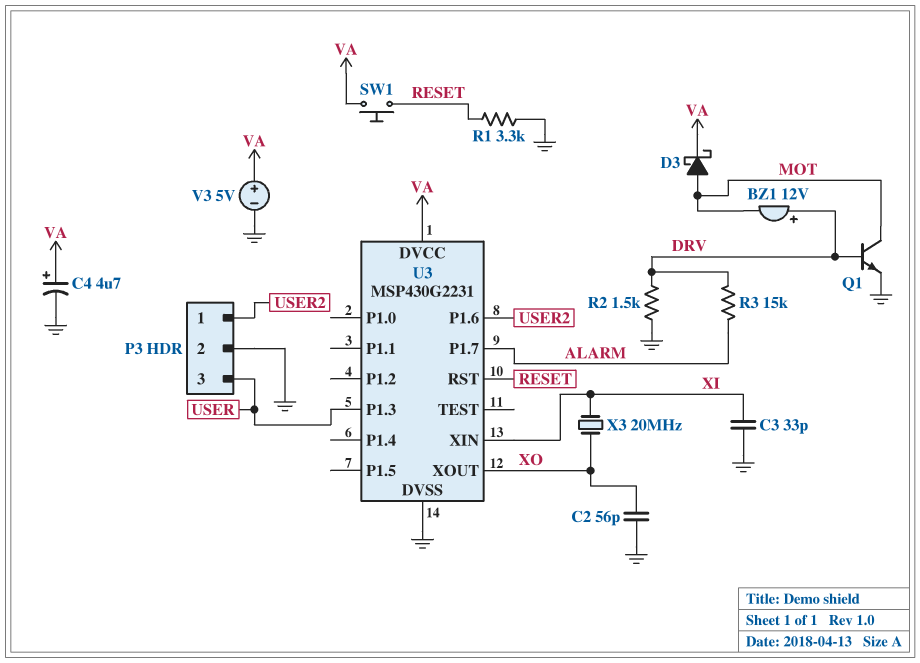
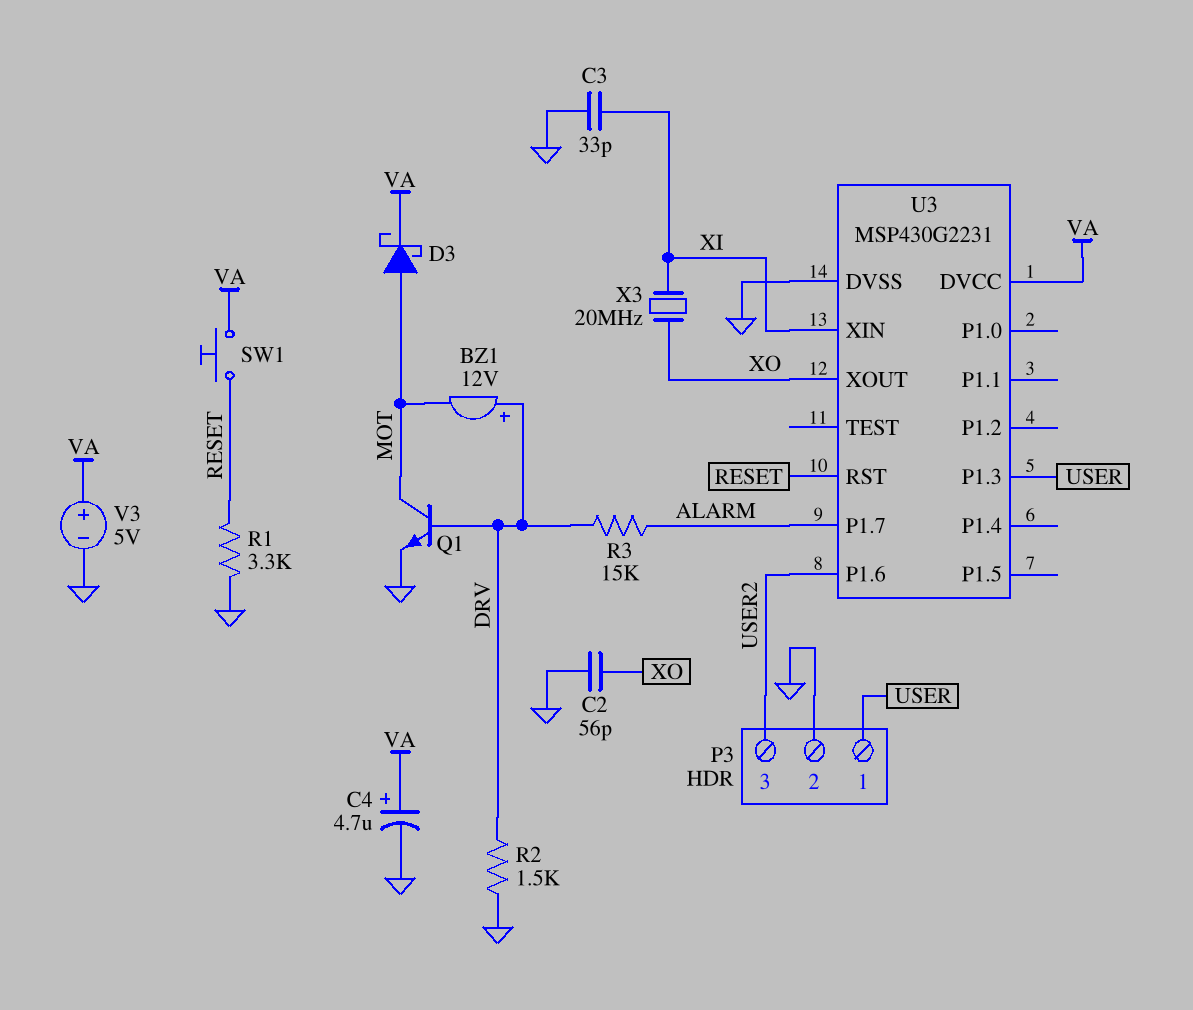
P3 pin 1: USER2 -> USER
P3 pin 3: USER -> USER2

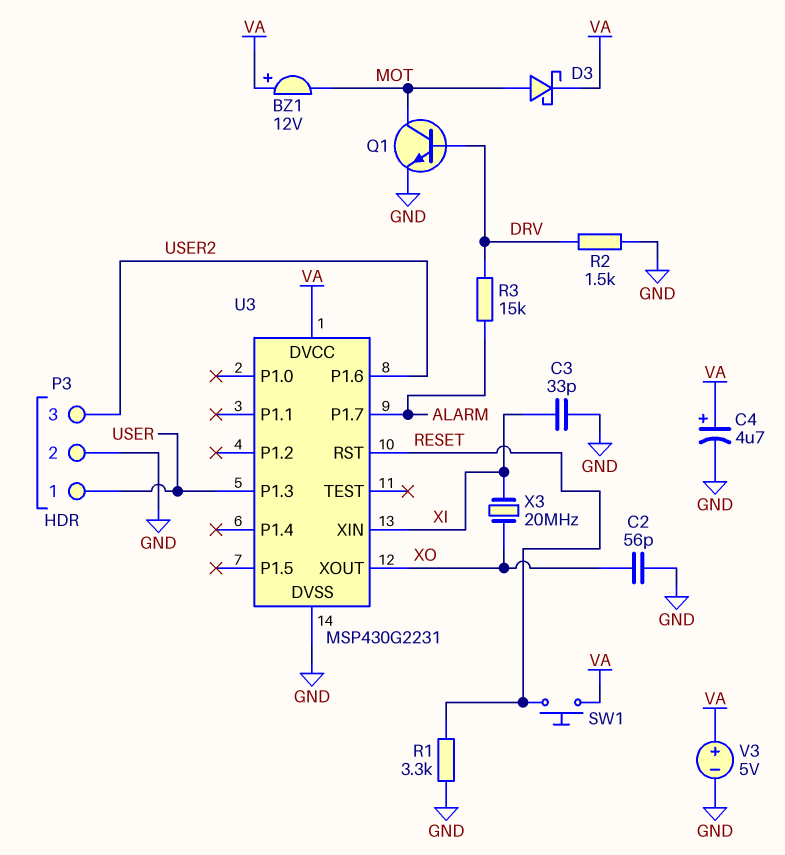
BZ1: buzzer 12V (plus DRV, minus MOT) -> buzzer 12V (plus VA, minus MOT)

